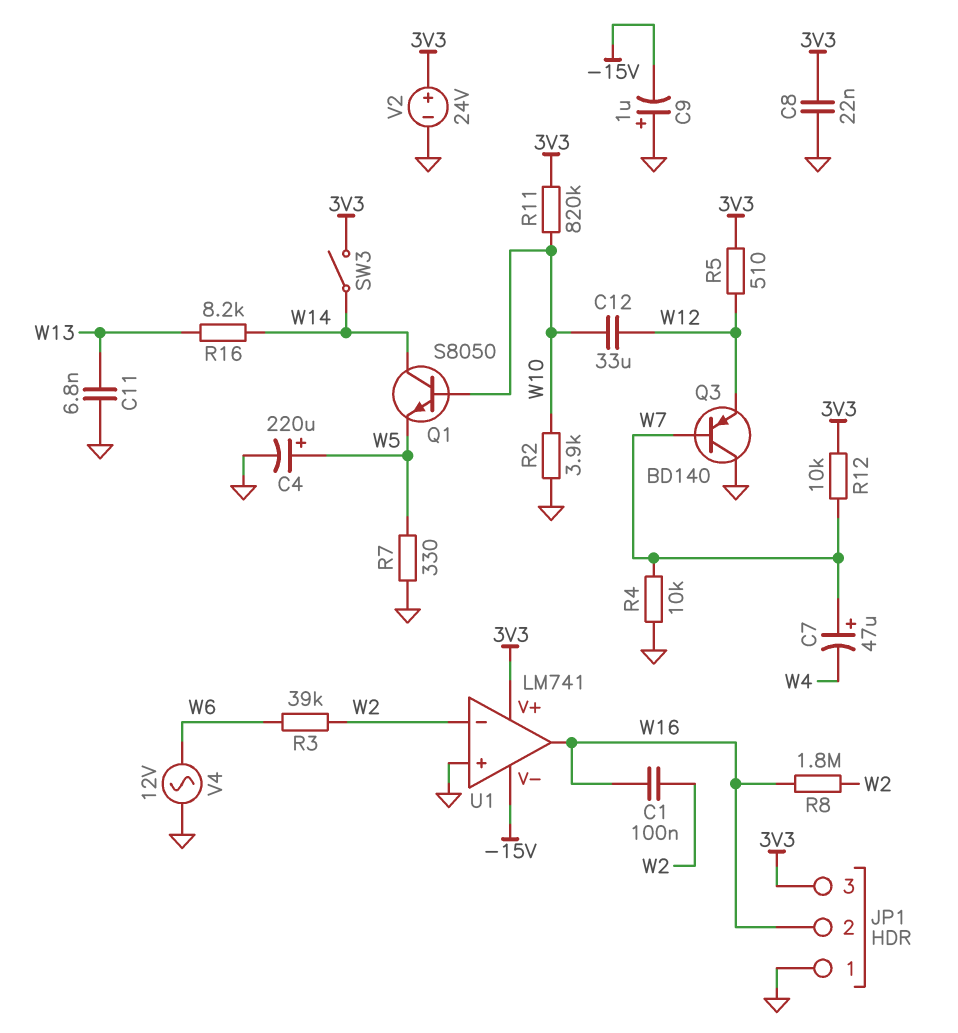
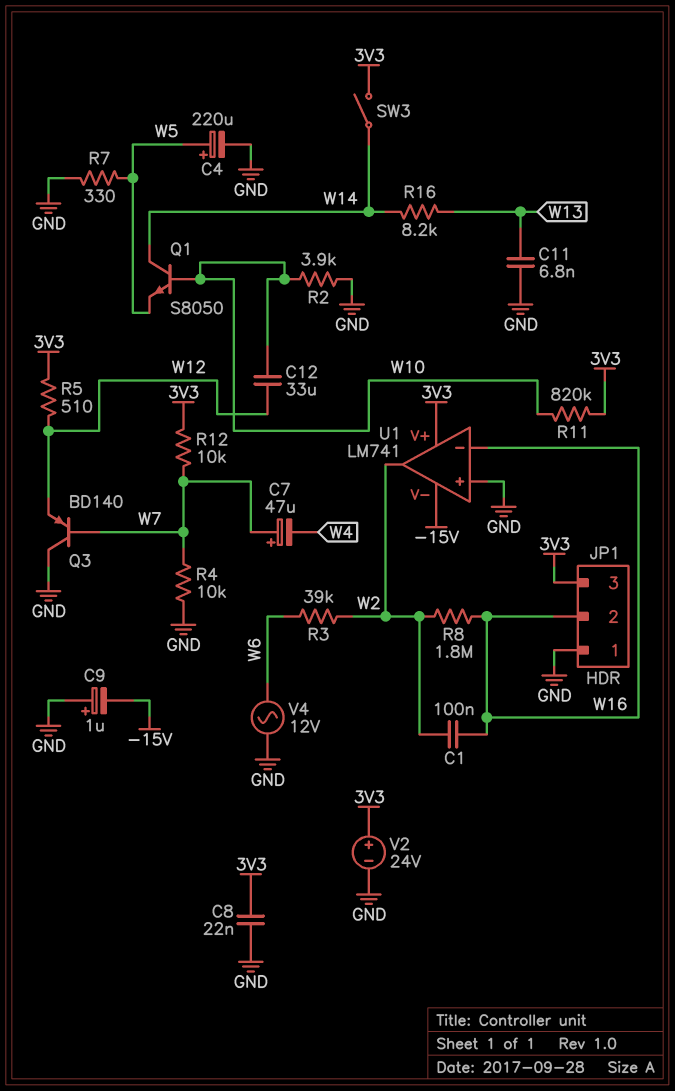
U1 pin in-: W2 -> W16
U1 pin out: W16 -> W2

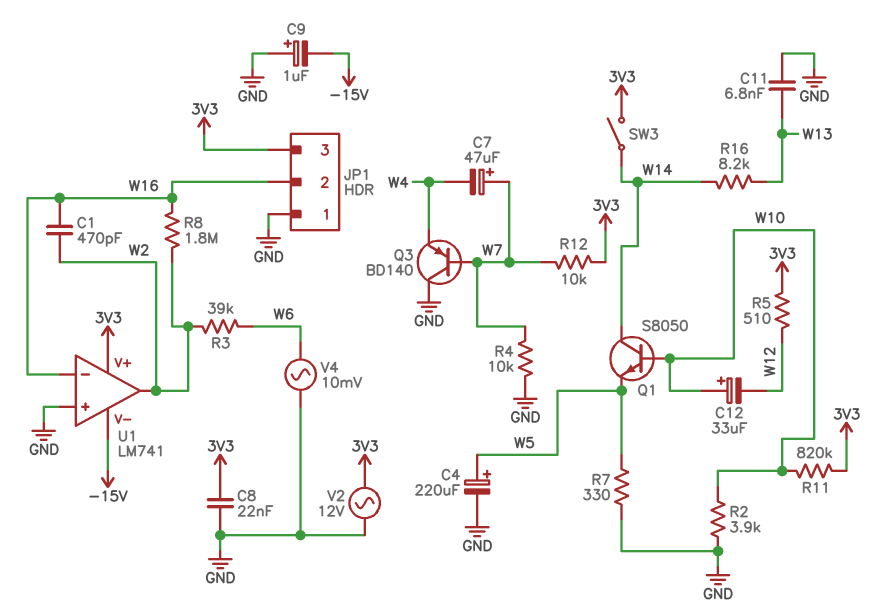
C1: 100nF (W2, W16) -> 470pF (W2, W16)
C12: 33uF (W10, W12) -> 33uF (plus W10, minus W12)
Q3: PNP BD140 (B W7, C GND, E W12) -> PNP BD140 (B W7, C GND, E W4)
V2: 24V (plus 3V3, minus GND) -> AC 12V (3V3, GND)
V4: AC 12V (GND, W6) -> AC 10mV (GND, W6)

